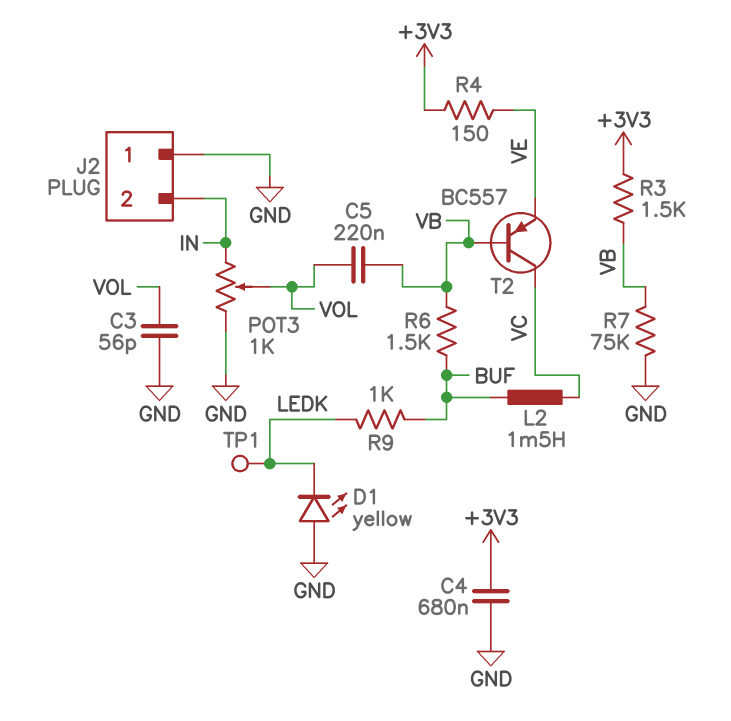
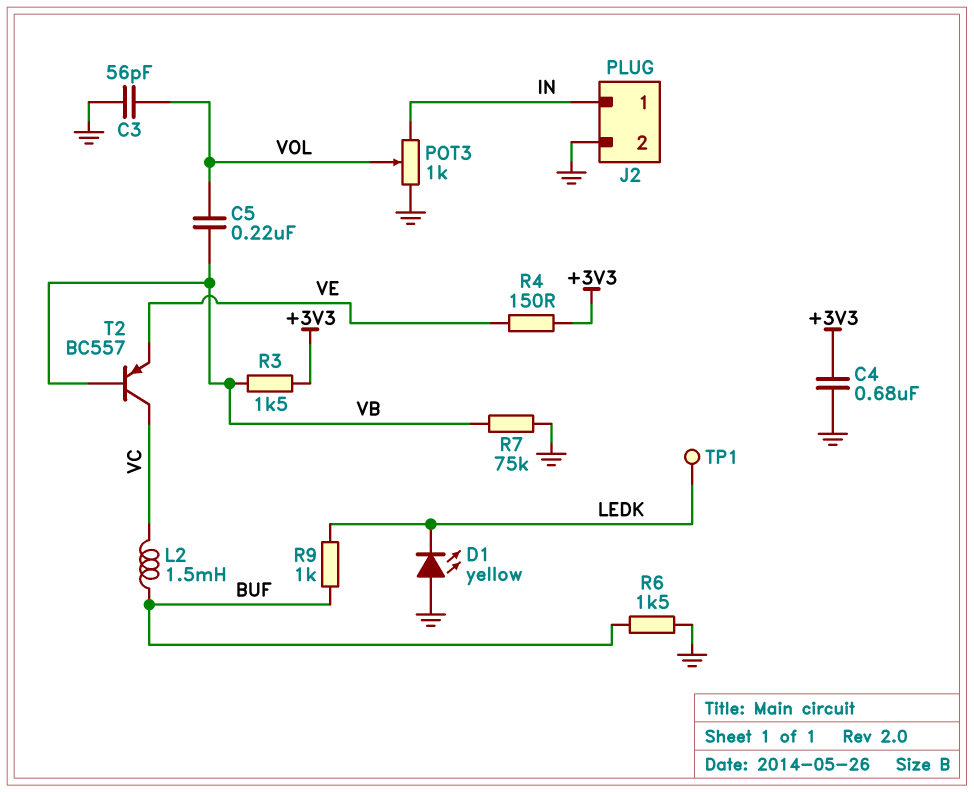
J2 pin 1: GND -> IN
J2 pin 2: IN -> GND
R6: 1.5k (BUF, VB) -> 1.5k (BUF, GND)

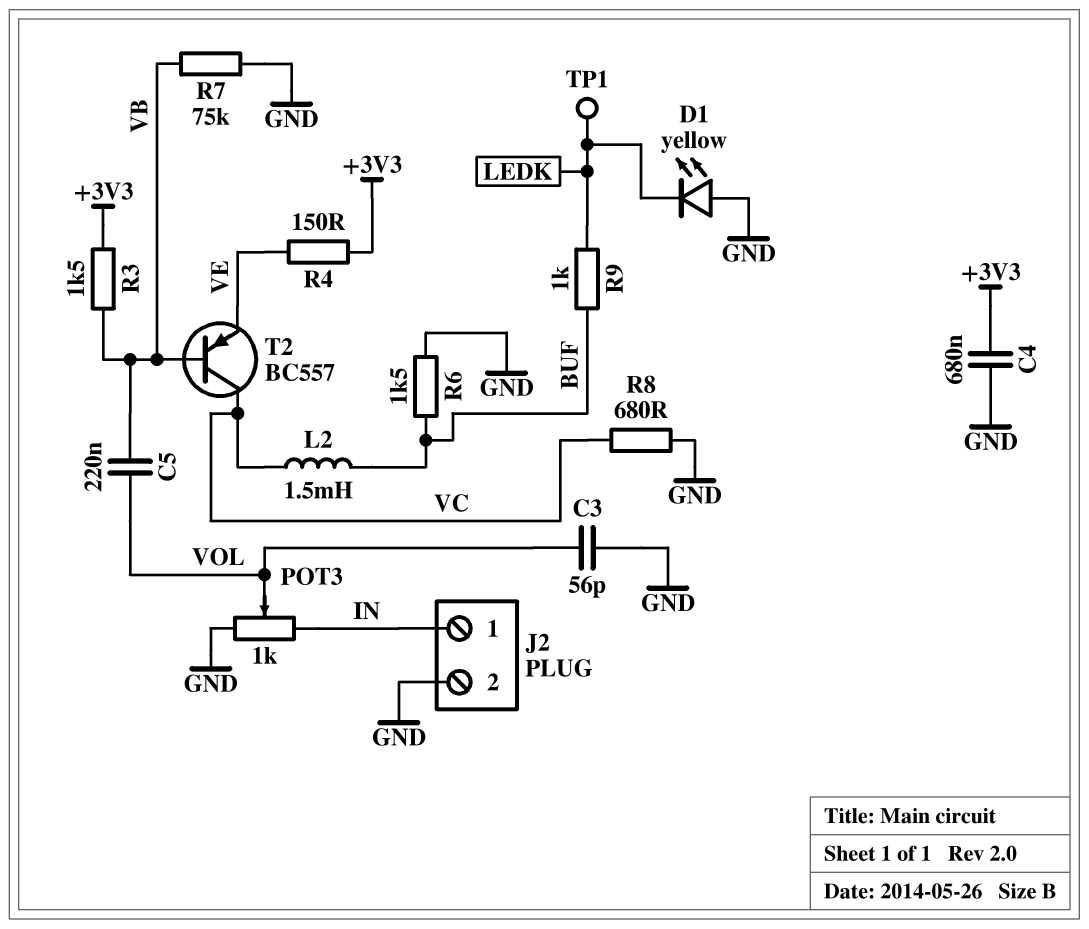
R8: none -> 680 (GND, VC)

